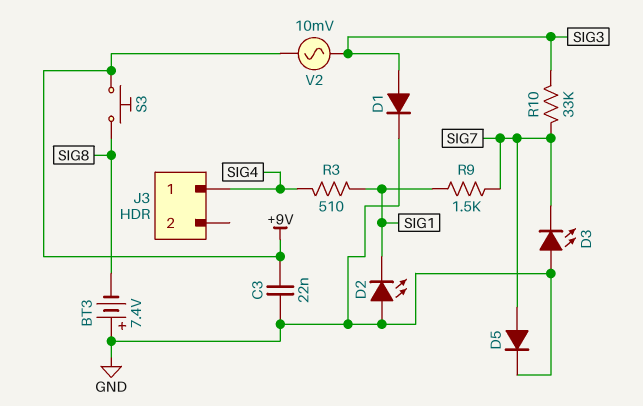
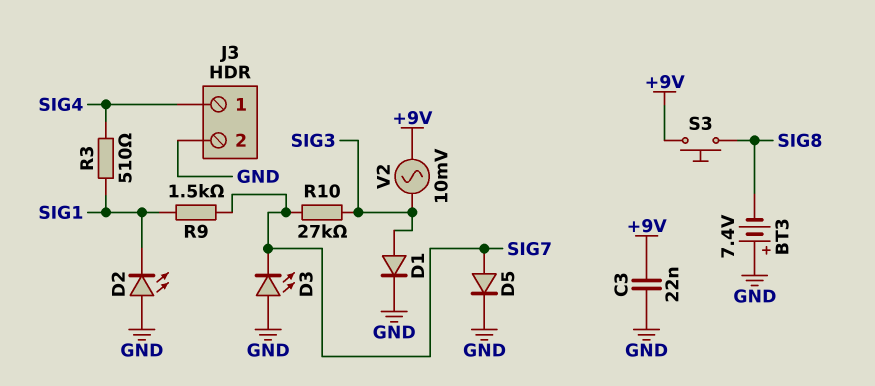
J3 pin 2: none -> GND
R10: 33k (SIG3, SIG7) -> 27k (SIG3, SIG7)

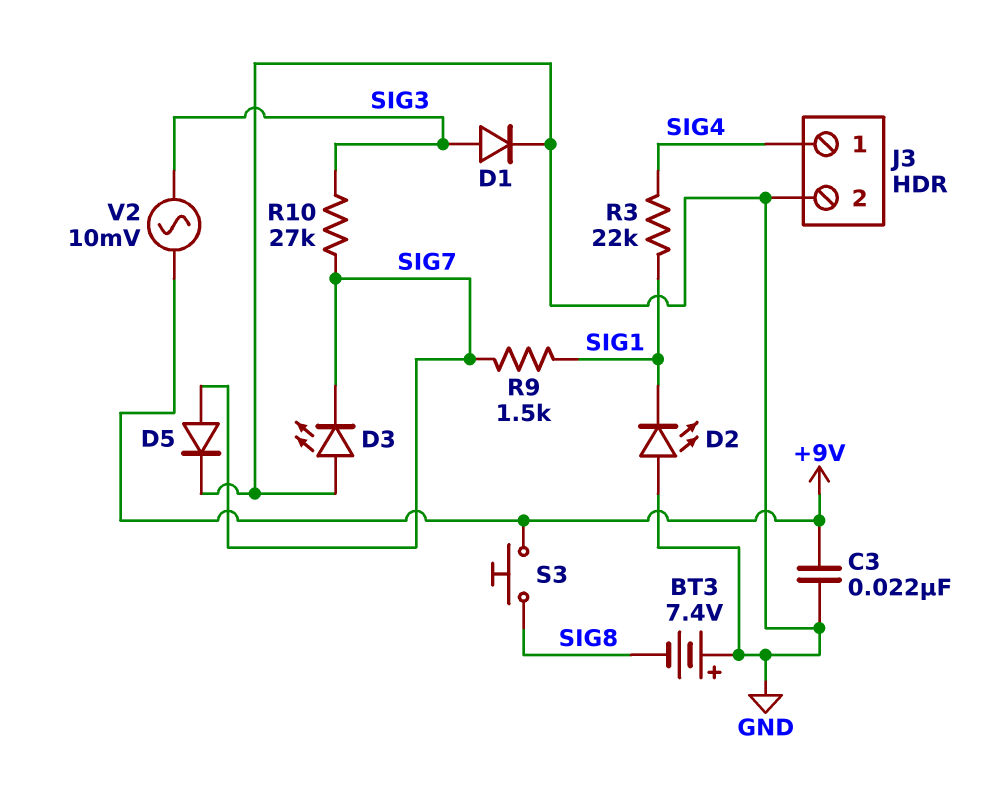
R3: 510 (SIG1, SIG4) -> 22k (SIG1, SIG4)

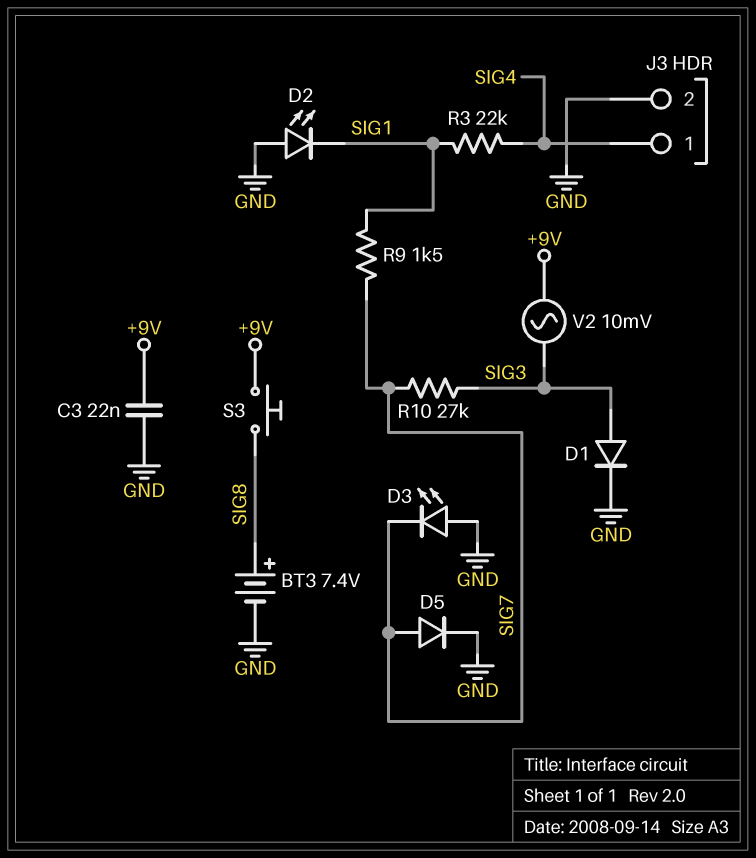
BT3: 7.4V (plus GND, minus SIG8) -> 7.4V (plus SIG8, minus GND)

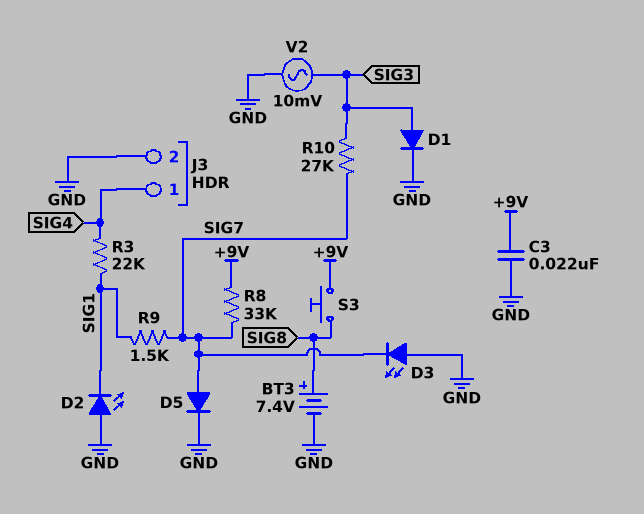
R8: none -> 33k (+9V, SIG7)
V2: AC 10mV (+9V, SIG3) -> AC 10mV (GND, SIG3)

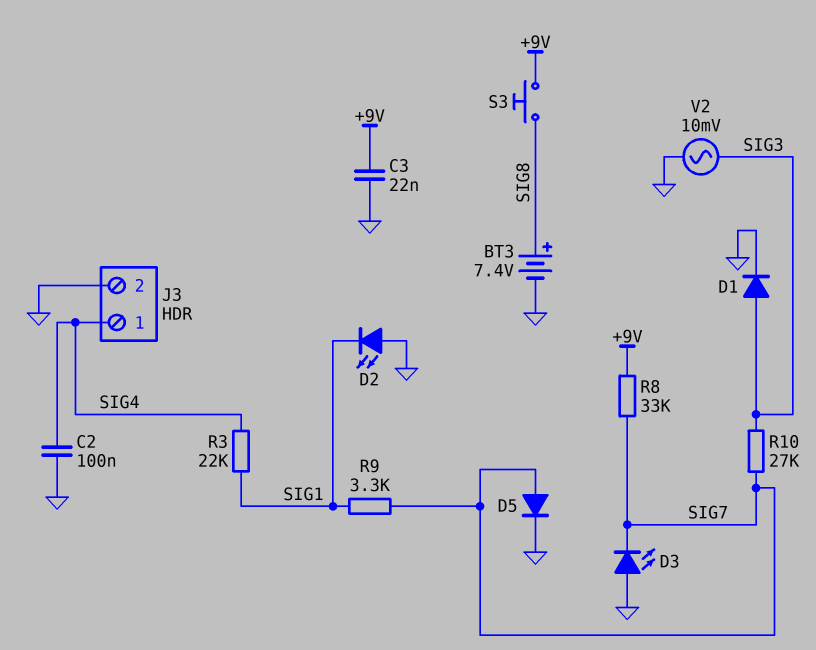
C2: none -> 100nF (GND, SIG4)
R9: 1.5k (SIG1, SIG7) -> 3.3k (SIG1, SIG7)

